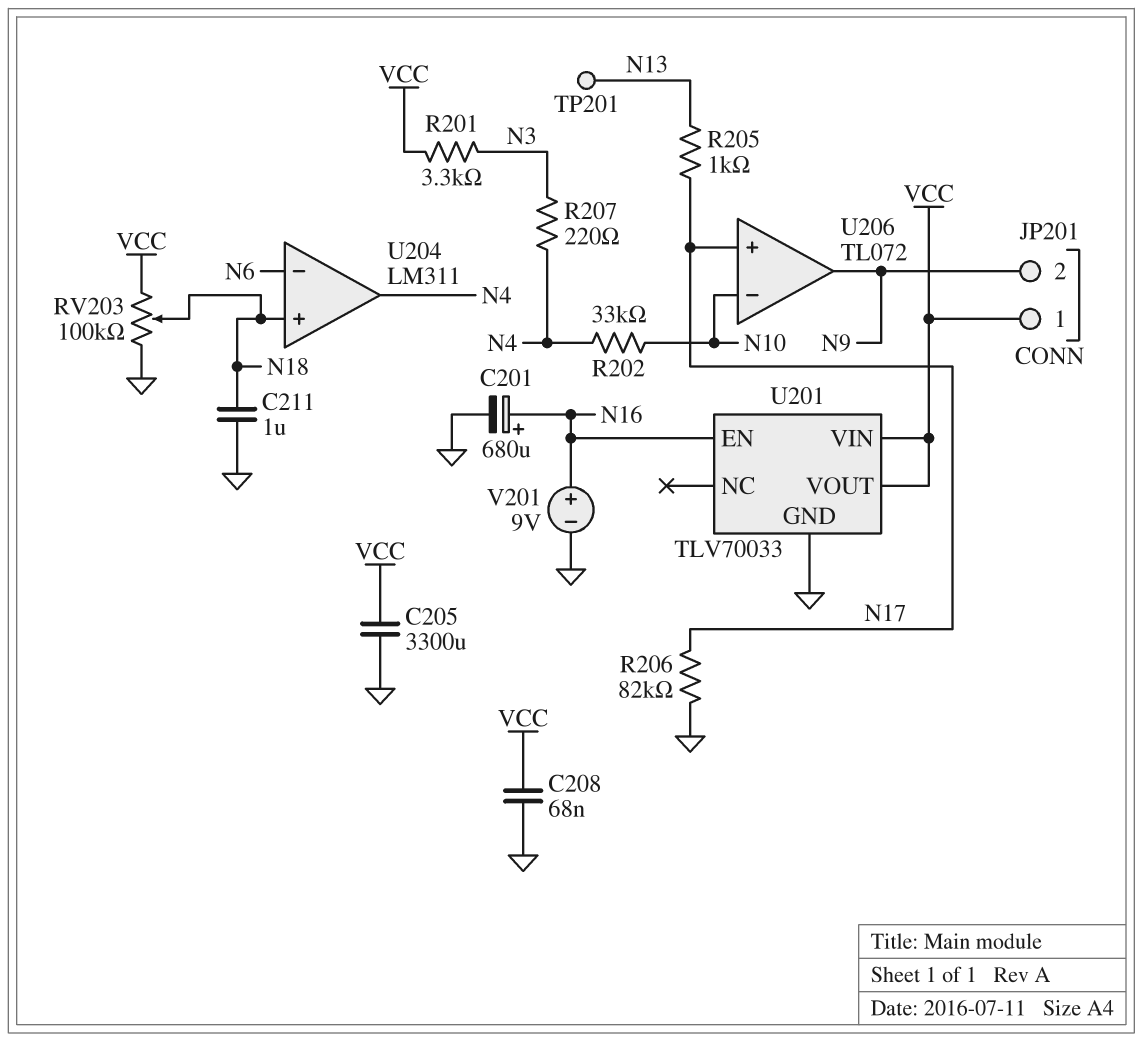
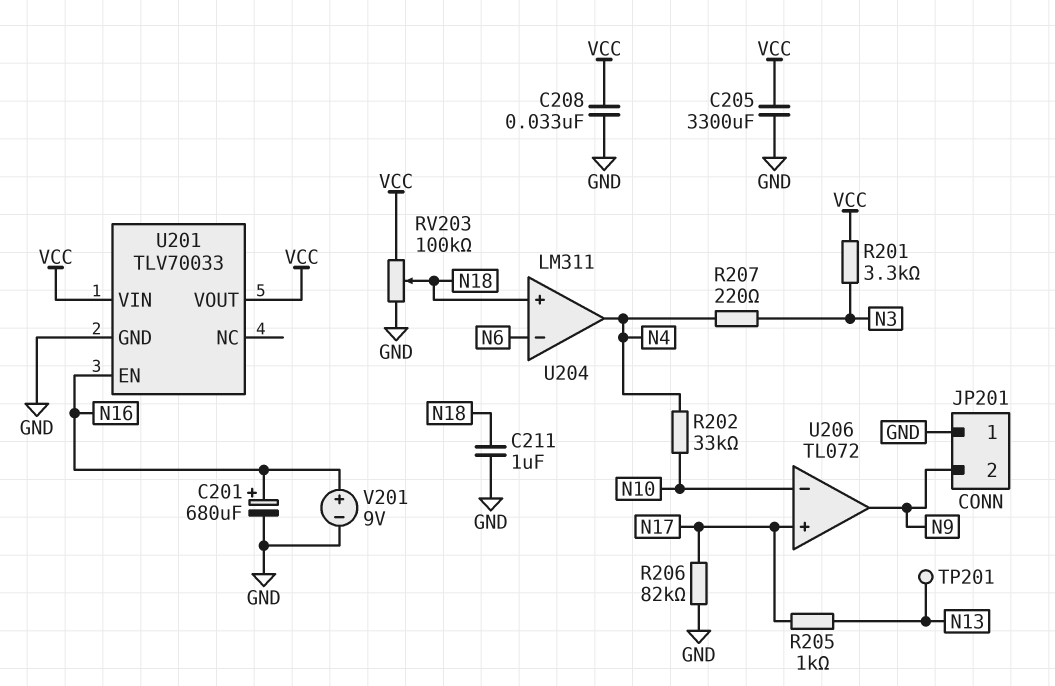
C208: 68nF (GND, VCC) -> 33nF (GND, VCC)
JP201 pin 1: VCC -> GND

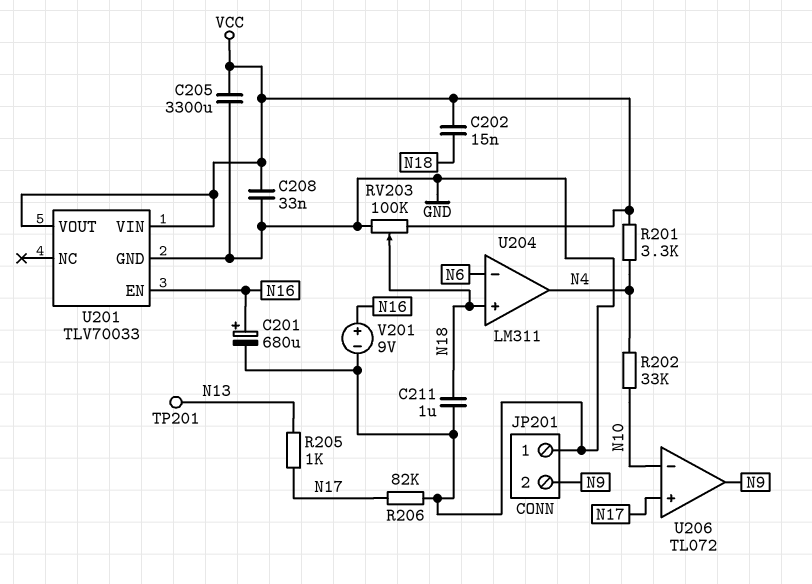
C202: none -> 15nF (N18, VCC)
R201: 3.3k (N3, VCC) -> 3.3k (N4, VCC)
R207: 220 (N3, N4) -> none

